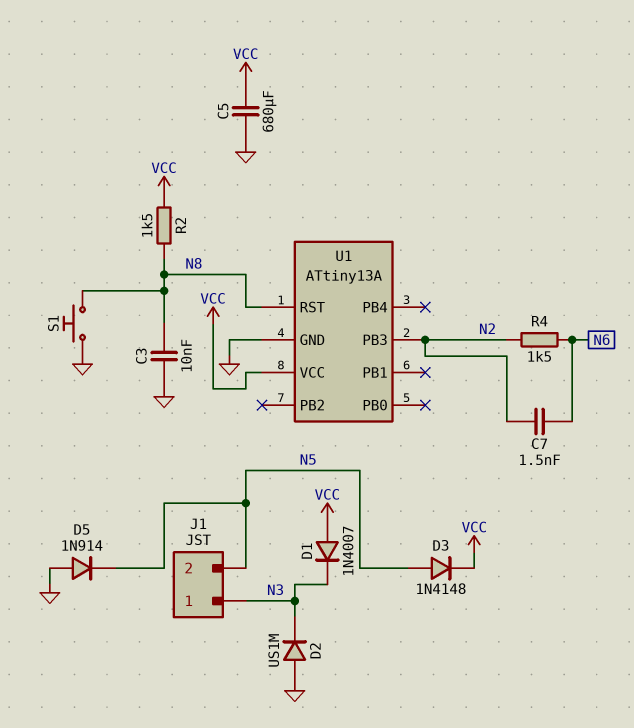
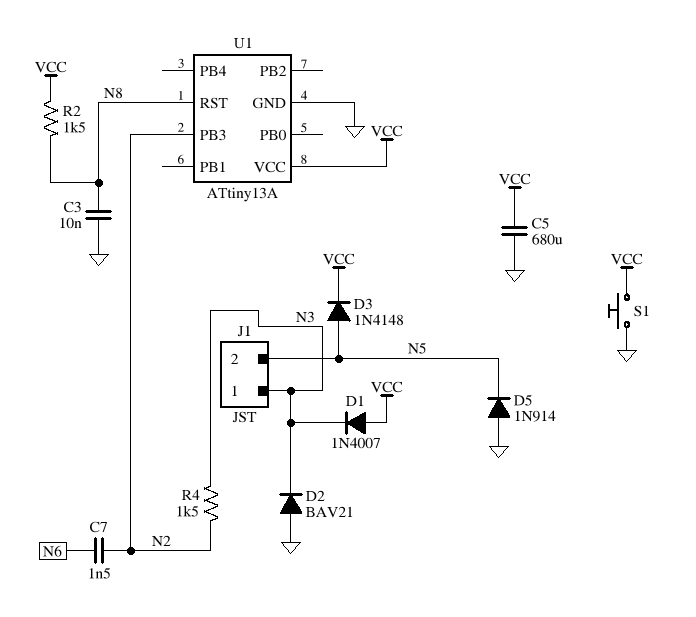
D2: diode US1M (A GND, K N3) -> diode BAV21 (A GND, K N3)
R4: 1.5k (N2, N6) -> 1.5k (N2, N3)
S1: button (GND, N8) -> button (GND, VCC)

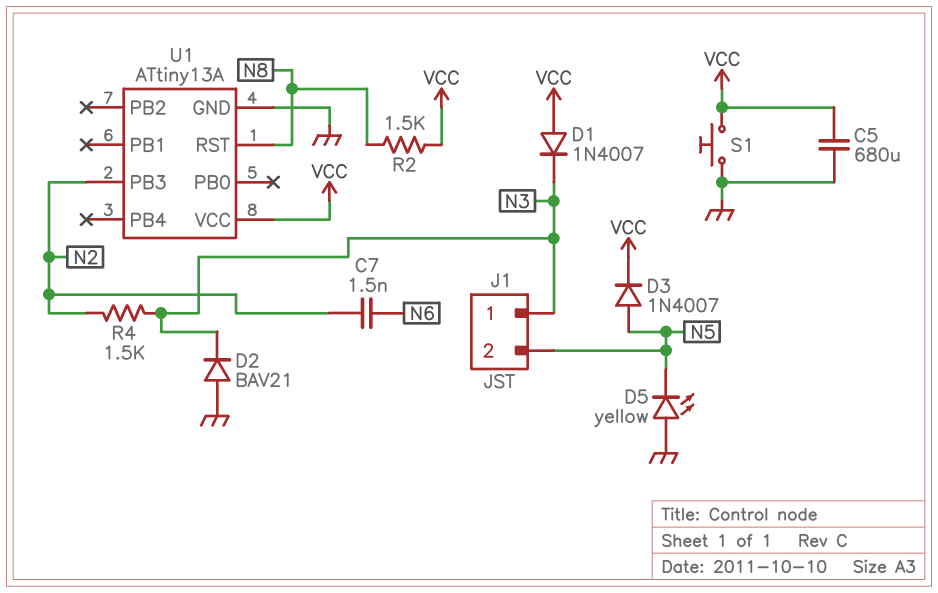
C3: 10nF (GND, N8) -> none
D3: diode 1N4148 (A N5, K VCC) -> diode 1N4007 (A N5, K VCC)
D5: diode 1N914 (A GND, K N5) -> LED yellow (A GND, K N5)

